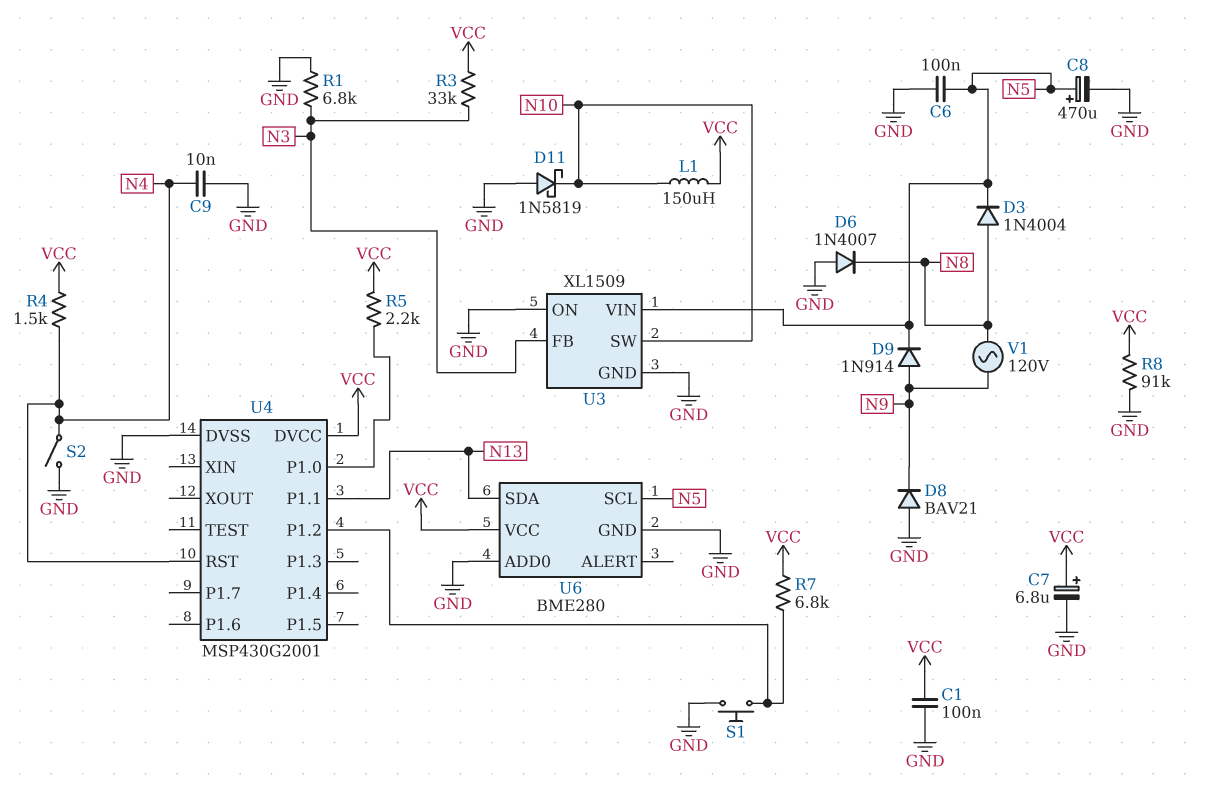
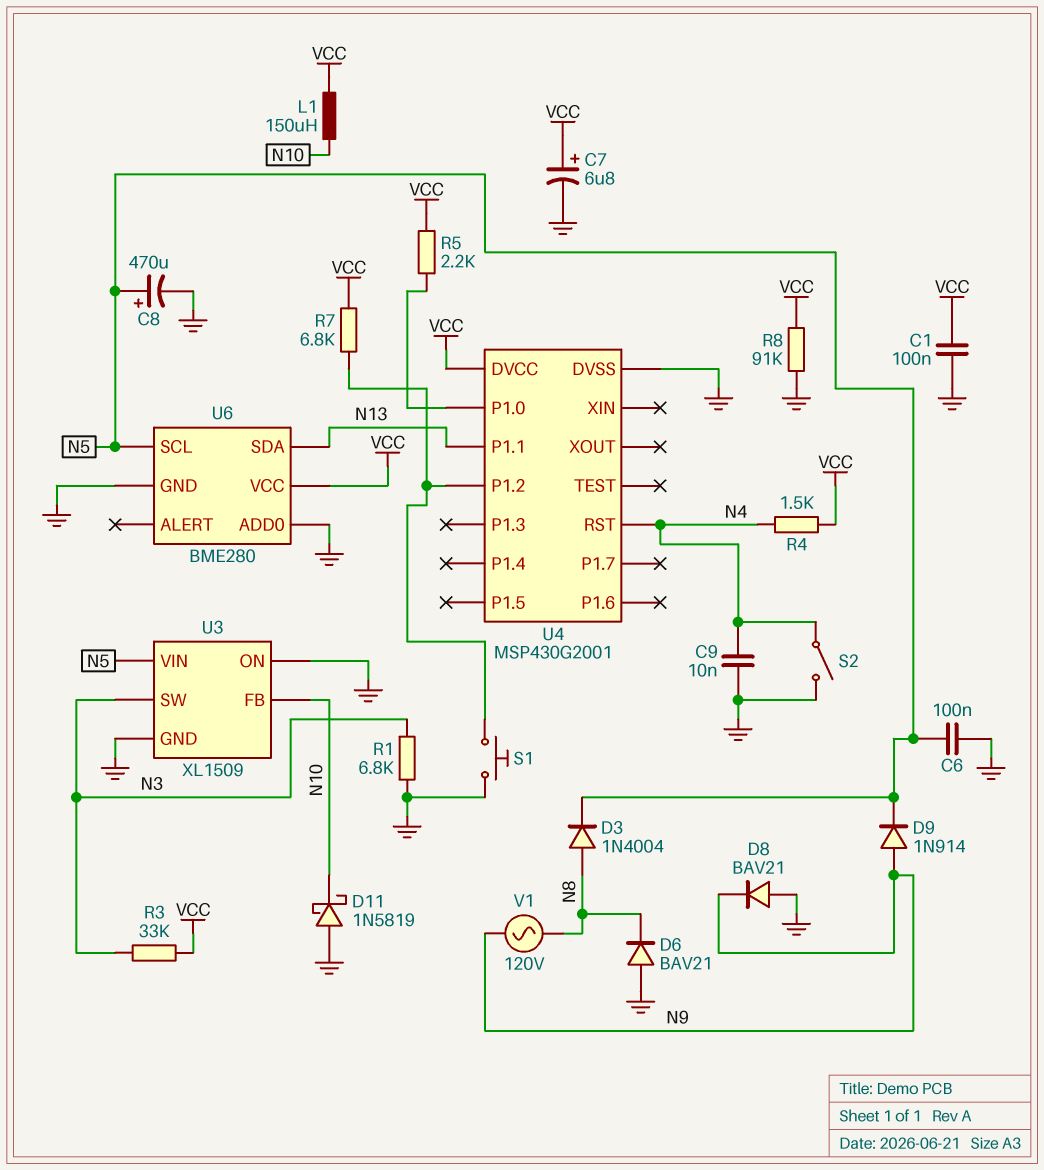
D6: diode 1N4007 (A GND, K N8) -> diode BAV21 (A GND, K N8)
U3 pin FB: N3 -> N10
U3 pin SW: N10 -> N3

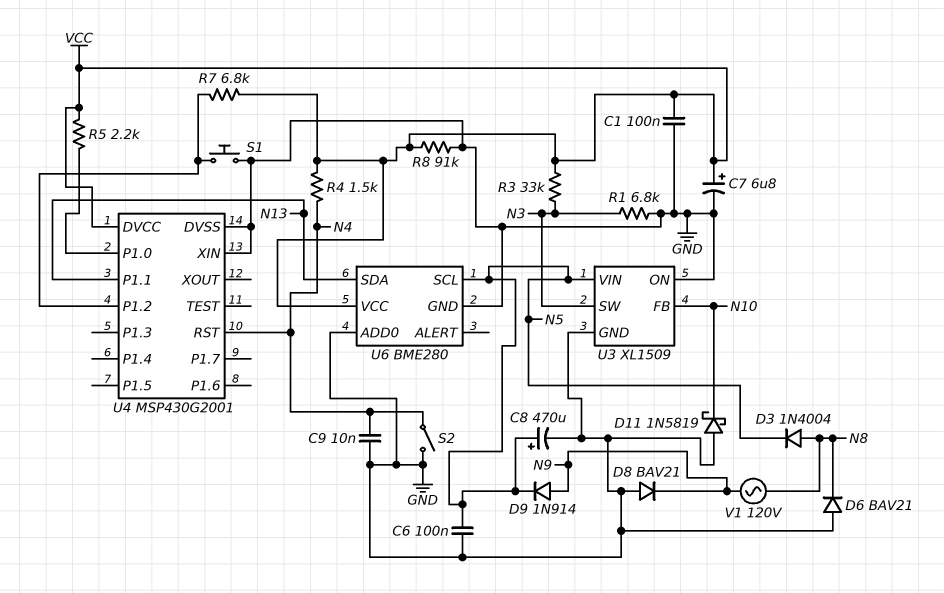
L1: 150uH (N10, VCC) -> none
U4 pin XIN: none -> GND

